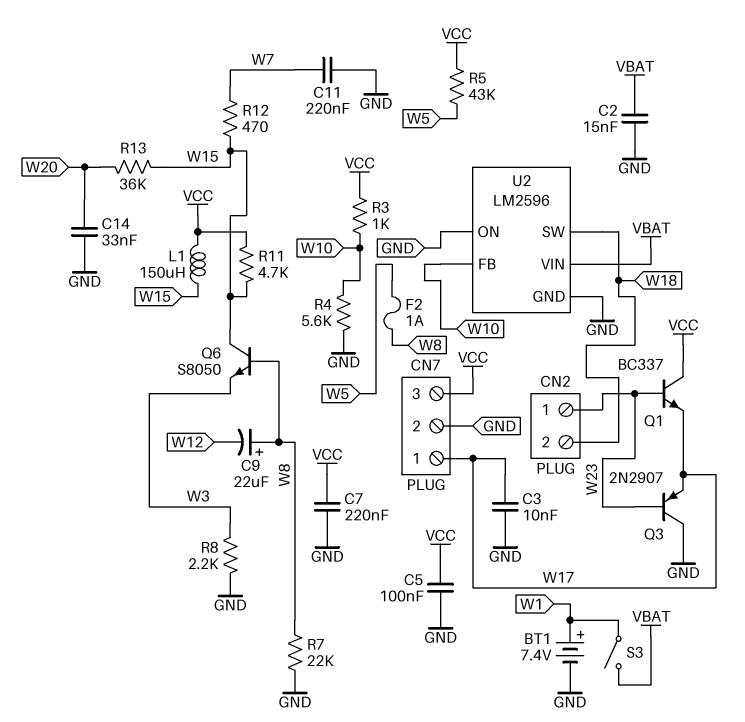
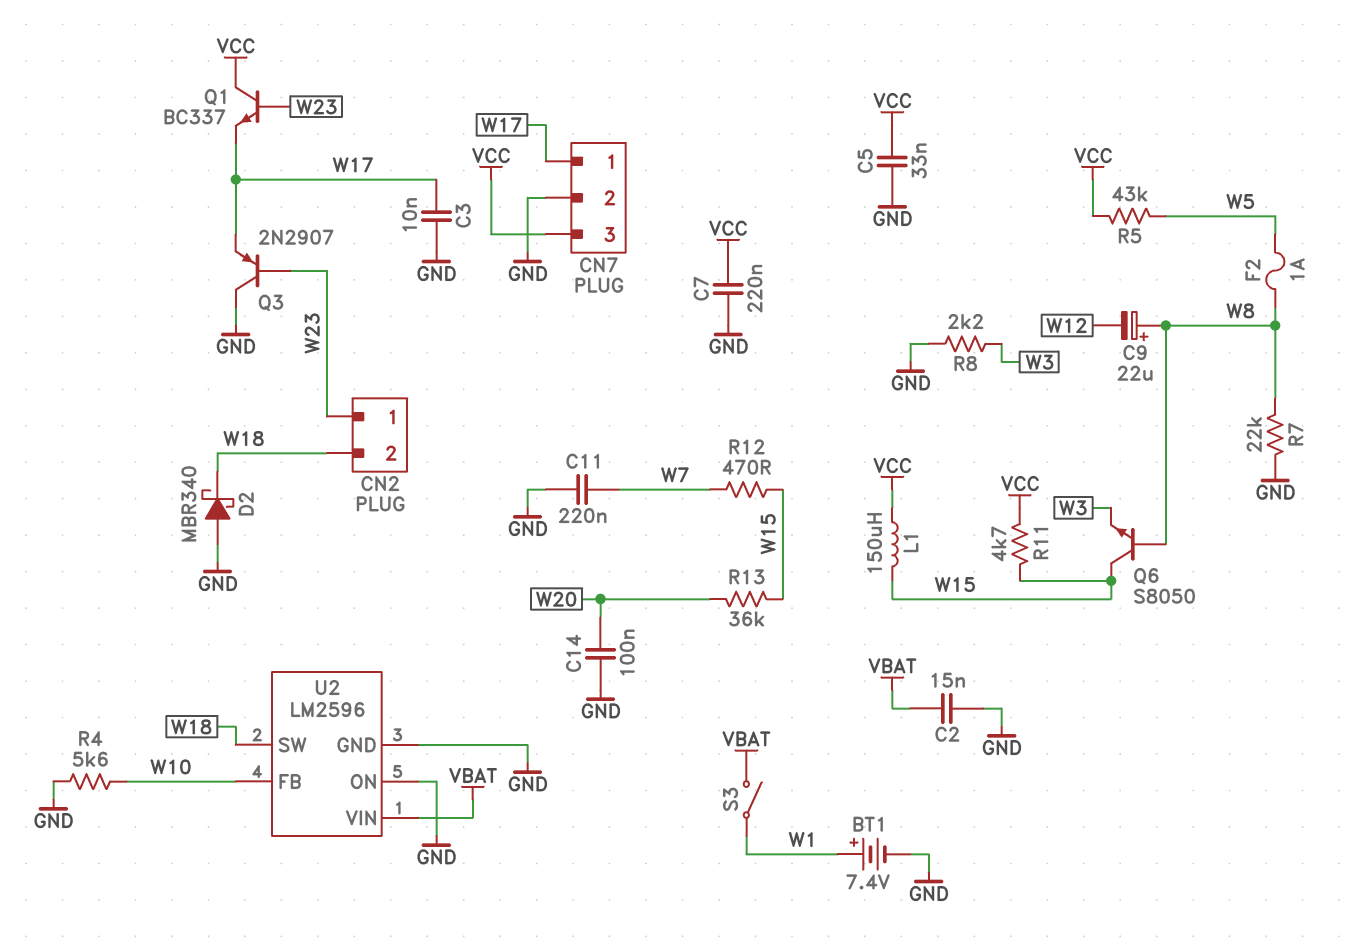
C5: 100nF (GND, VCC) -> 33nF (GND, VCC)
C14: 33nF (GND, W20) -> 100nF (GND, W20)
D2: none -> schottky MBR340 (A GND, K W18)
R3: 1k (VCC, W10) -> none

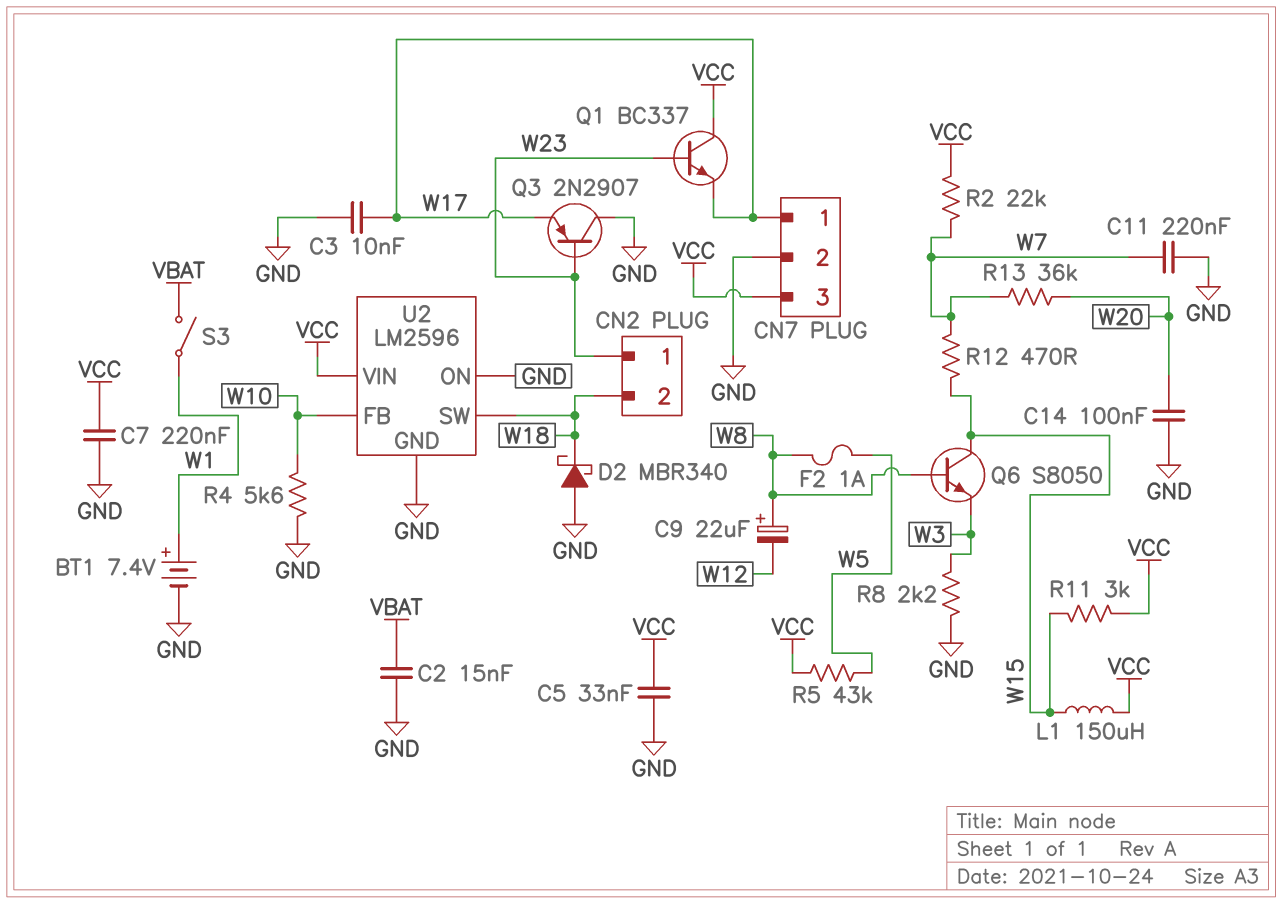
R2: none -> 22k (VCC, W7)
R7: 22k (GND, W8) -> none
R11: 4.7k (VCC, W15) -> 3k (VCC, W15)
R13: 36k (W15, W20) -> 36k (W7, W20)
U2 pin VIN: VBAT -> VCC

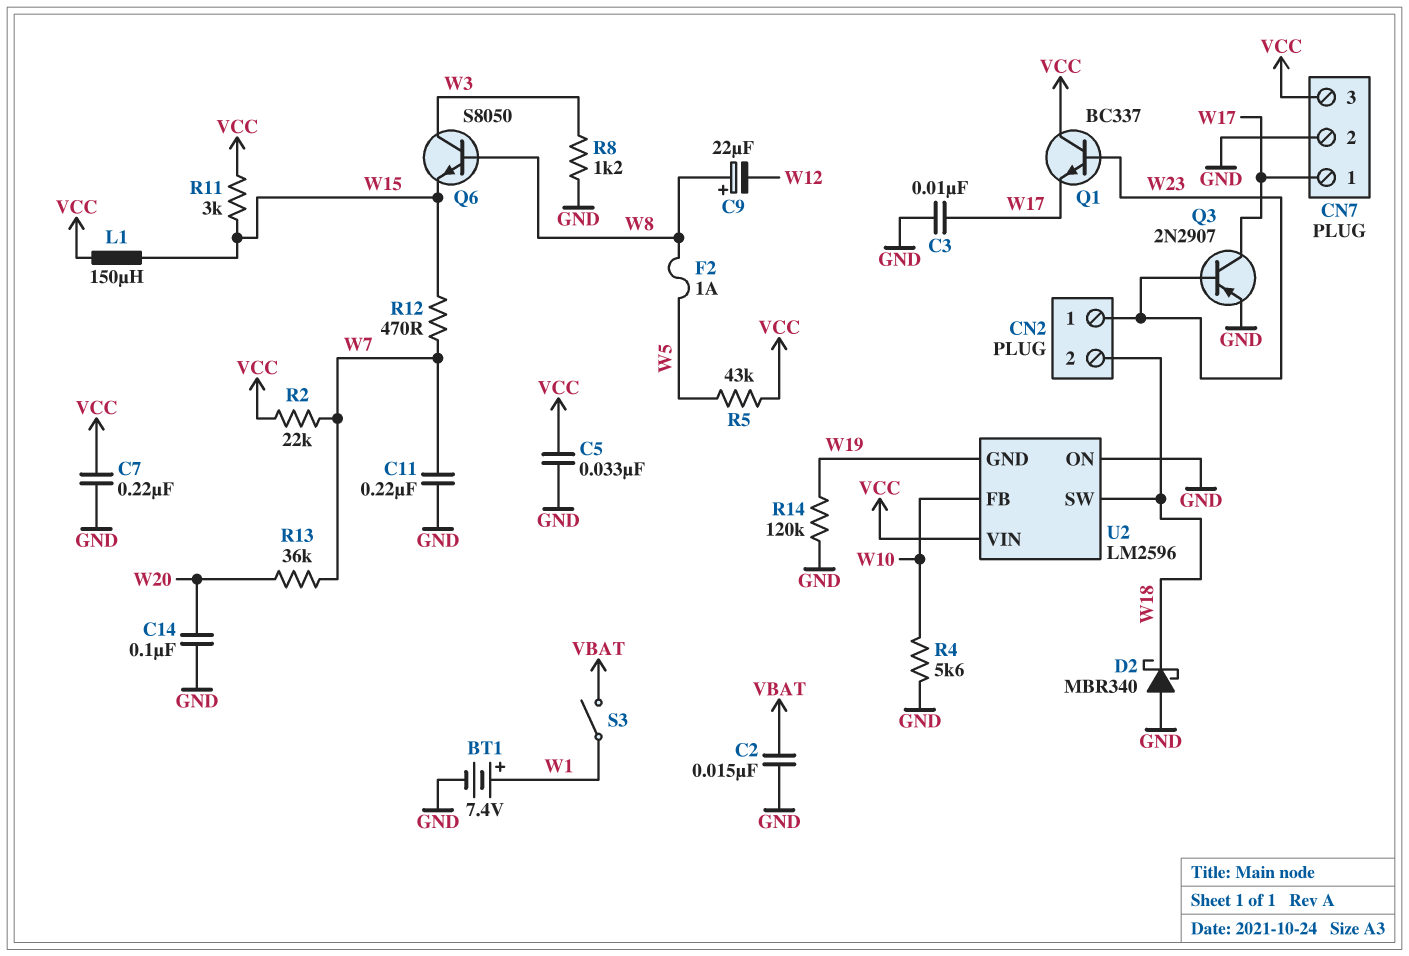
Q3: PNP 2N2907 (B W23, C GND, E W17) -> PNP 2N2907 (B W23, C W17, E GND)
Q6: NPN S8050 (B W8, C W15, E W3) -> NPN S8050 (B W8, C W3, E W15)
R8: 2.2k (GND, W3) -> 1.2k (GND, W3)
R14: none -> 120k (GND, W19)
U2 pin GND: GND -> W19

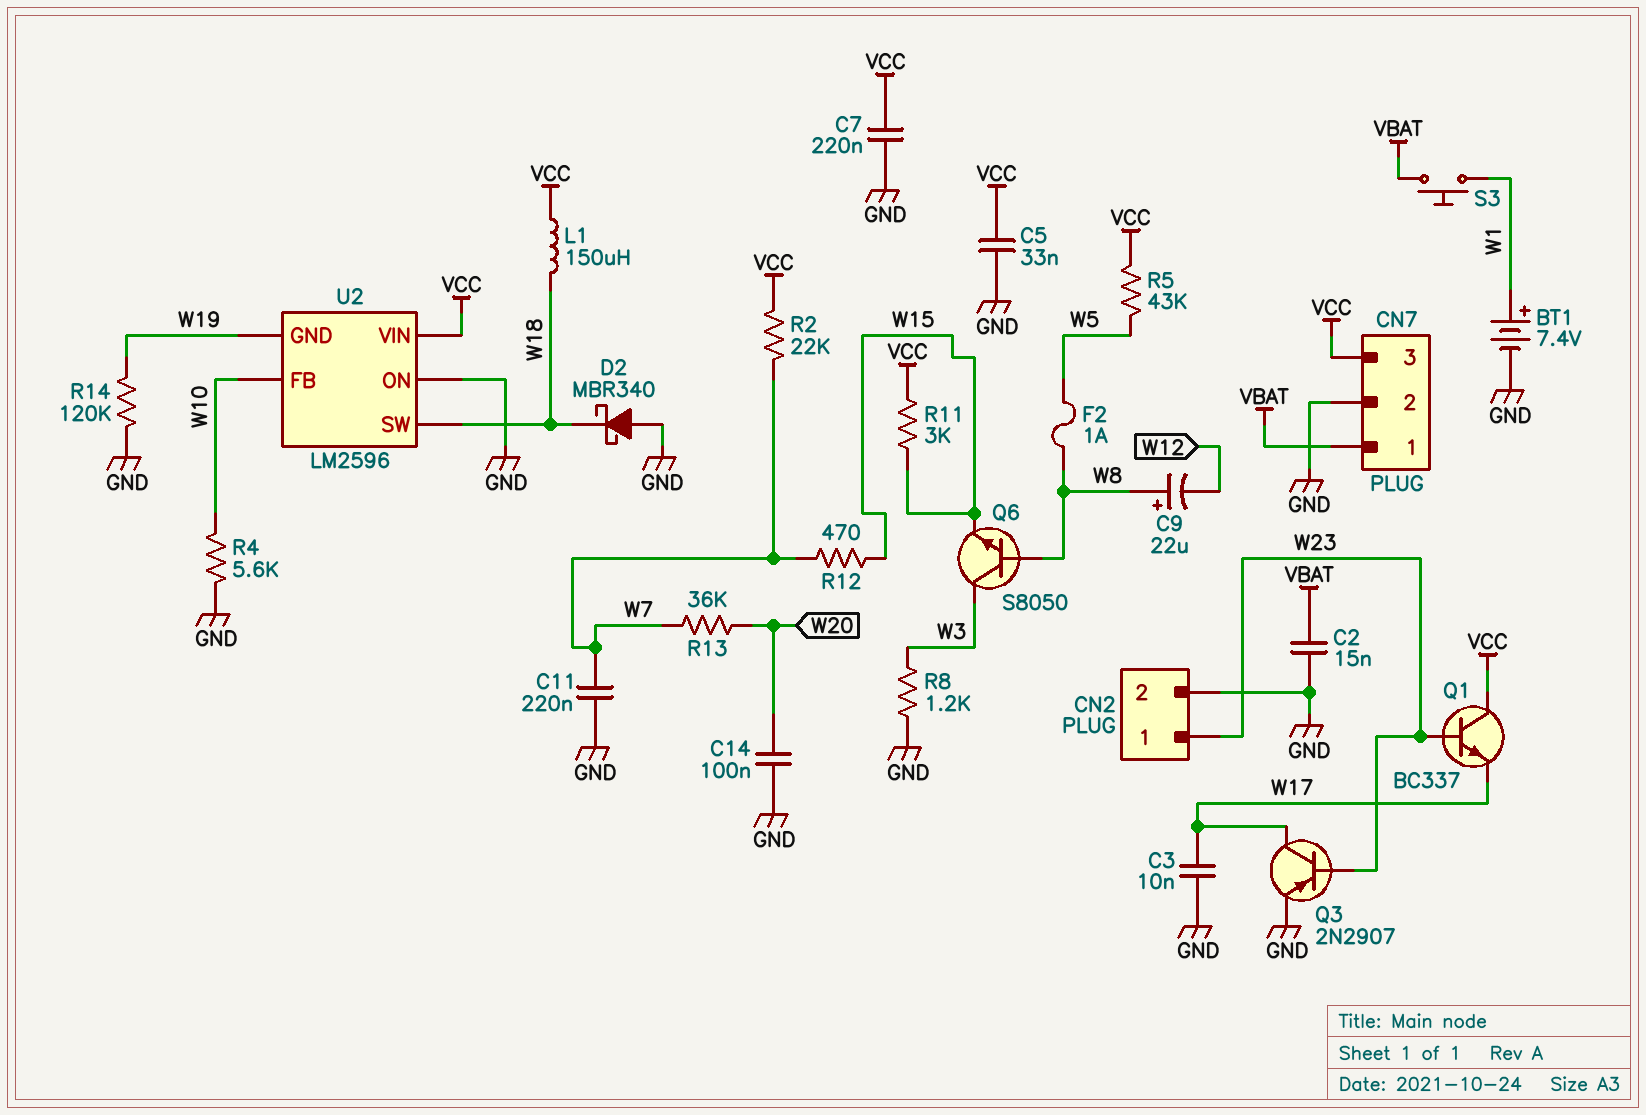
CN2 pin 2: W18 -> GND
CN7 pin 1: W17 -> VBAT
L1: 150uH (VCC, W15) -> 150uH (VCC, W18)
S3: switch (VBAT, W1) -> button (VBAT, W1)

